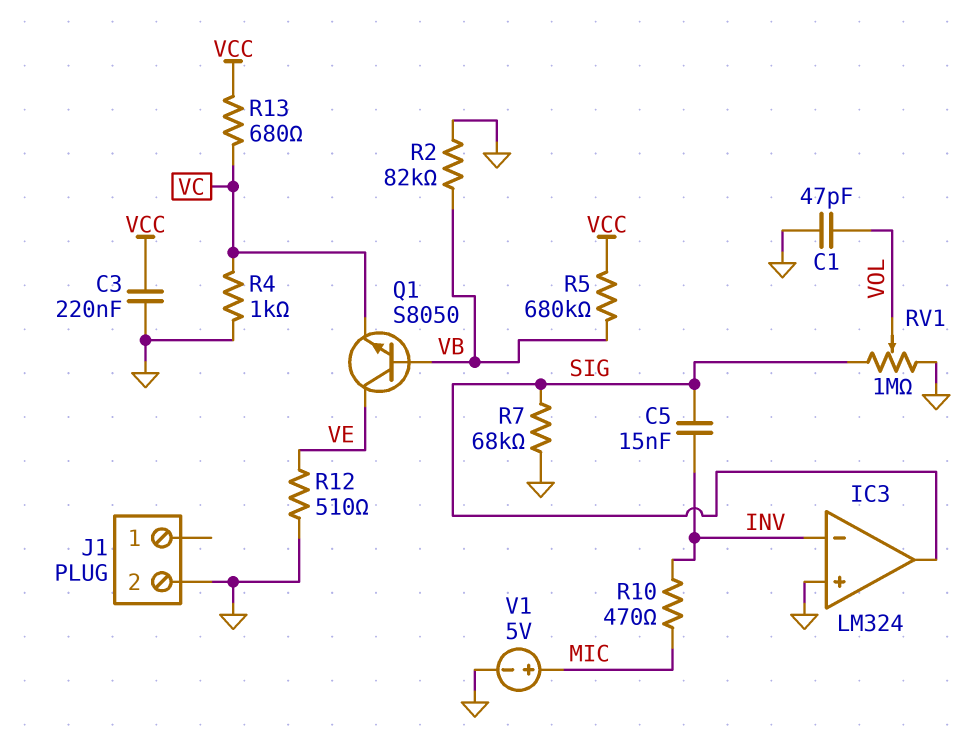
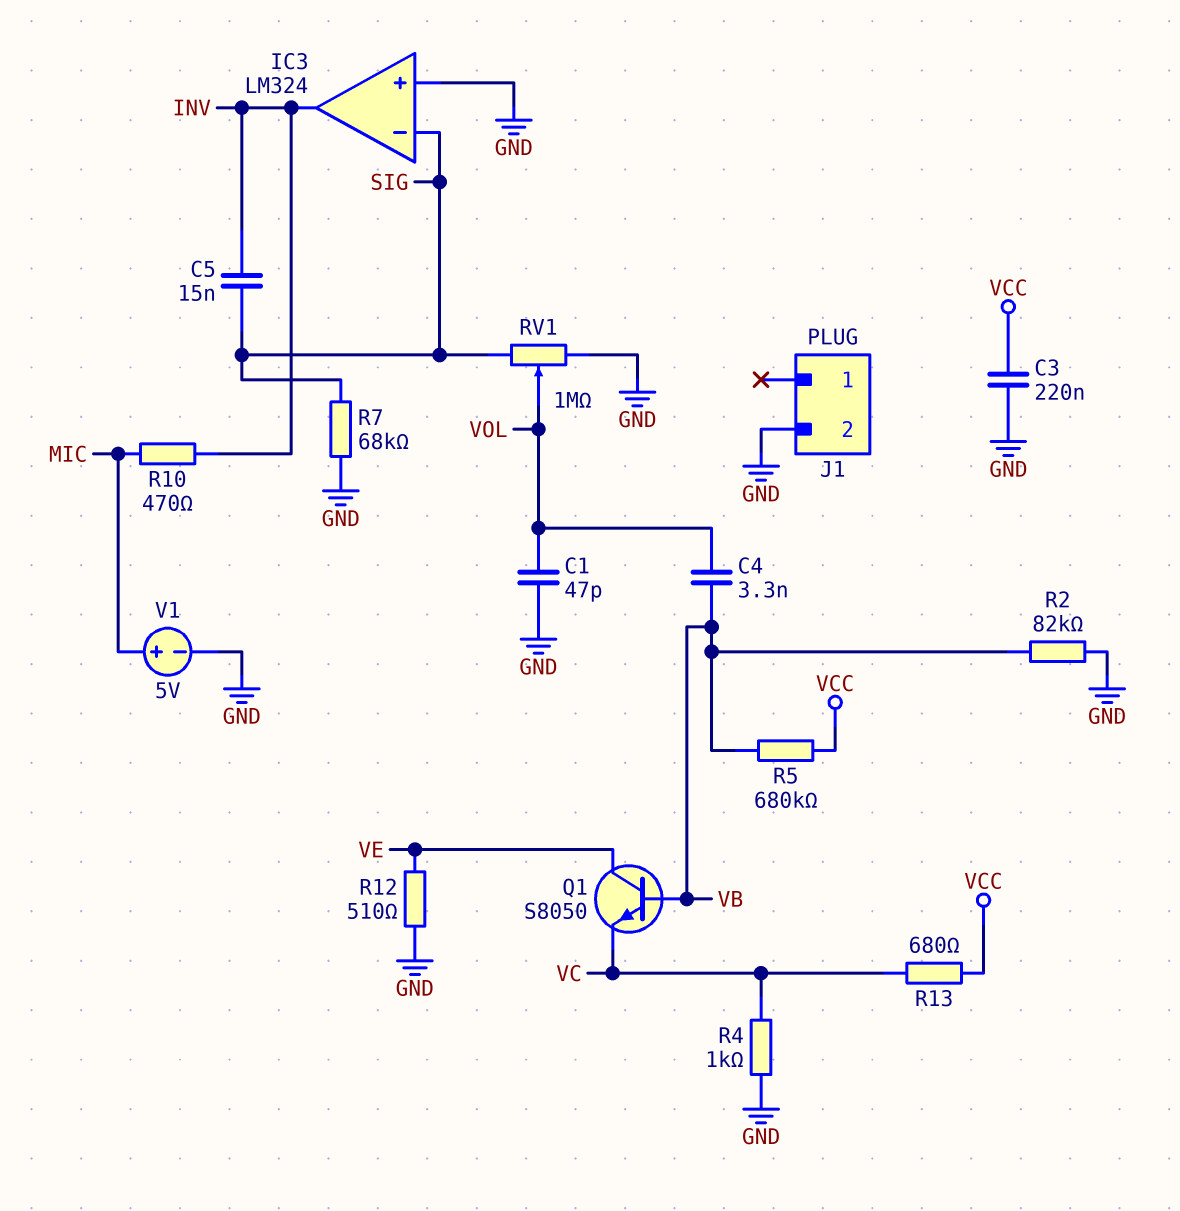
C4: none -> 3.3nF (VB, VOL)
IC3 pin in-: INV -> SIG
IC3 pin out: SIG -> INV

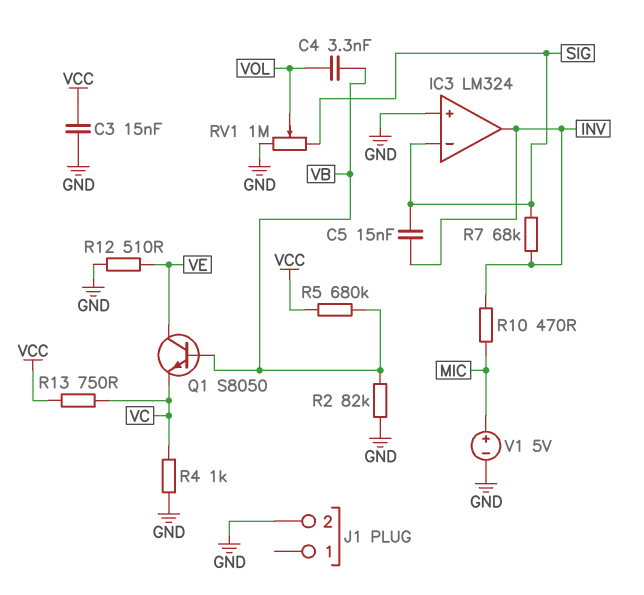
C1: 47pF (GND, VOL) -> none
C3: 220nF (GND, VCC) -> 15nF (GND, VCC)
R7: 68k (GND, SIG) -> 68k (INV, SIG)
R13: 680 (VC, VCC) -> 750 (VC, VCC)

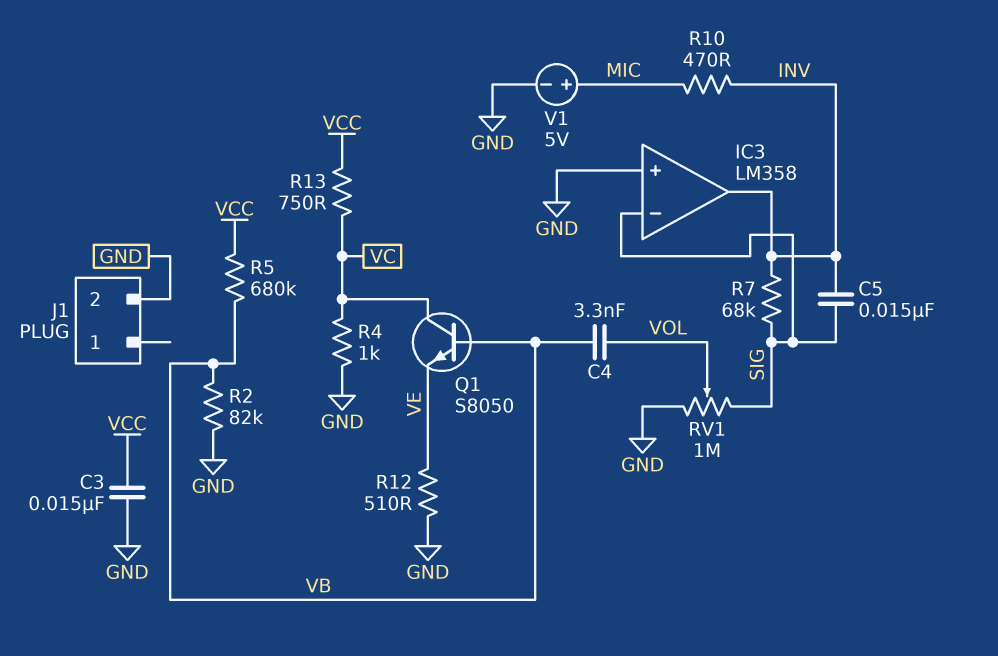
IC3: LM324 -> LM358
Q1: NPN S8050 (B VB, C VE, E VC) -> NPN S8050 (B VB, C VC, E VE)

